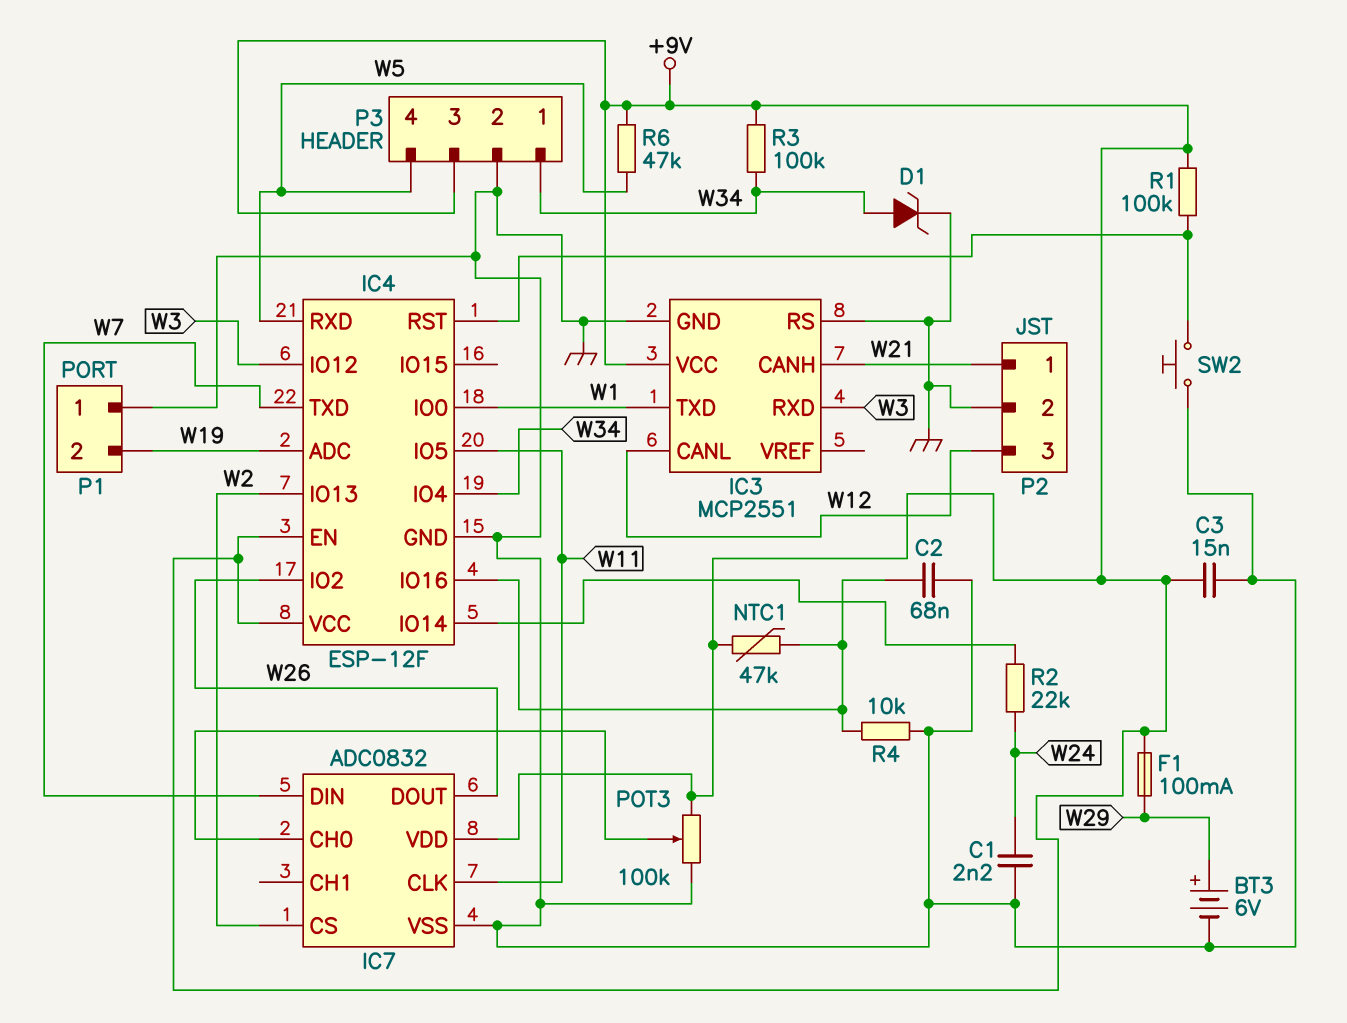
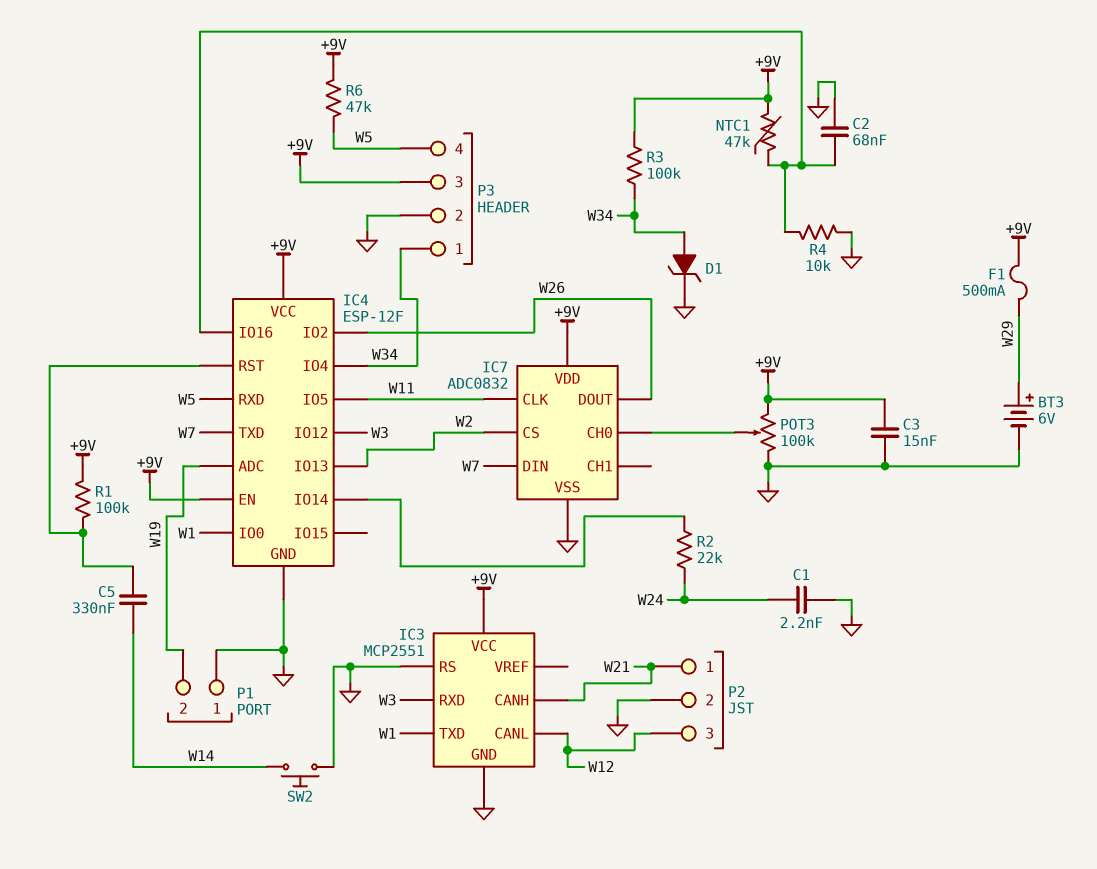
C5: none -> 330nF (IC4/RST, W14)
F1: 100mA (+9V, W29) -> 500mA (+9V, W29)
SW2: button (GND, IC4/RST) -> button (GND, W14)

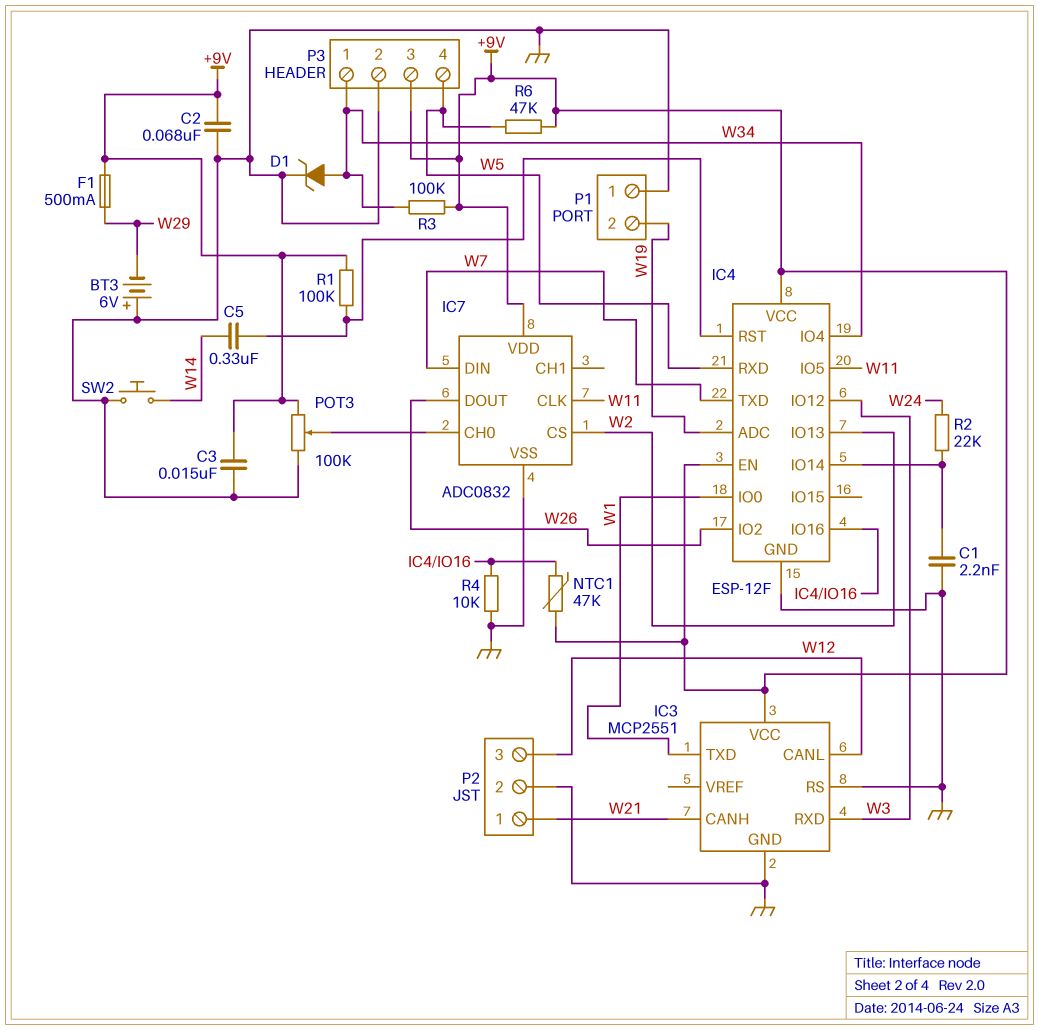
BT3: 6V (plus W29, minus GND) -> 6V (plus GND, minus W29)
C1: 2.2nF (GND, W24) -> 2.2nF (GND, IC4/IO14)
C2: 68nF (GND, IC4/IO16) -> 68nF (+9V, GND)

